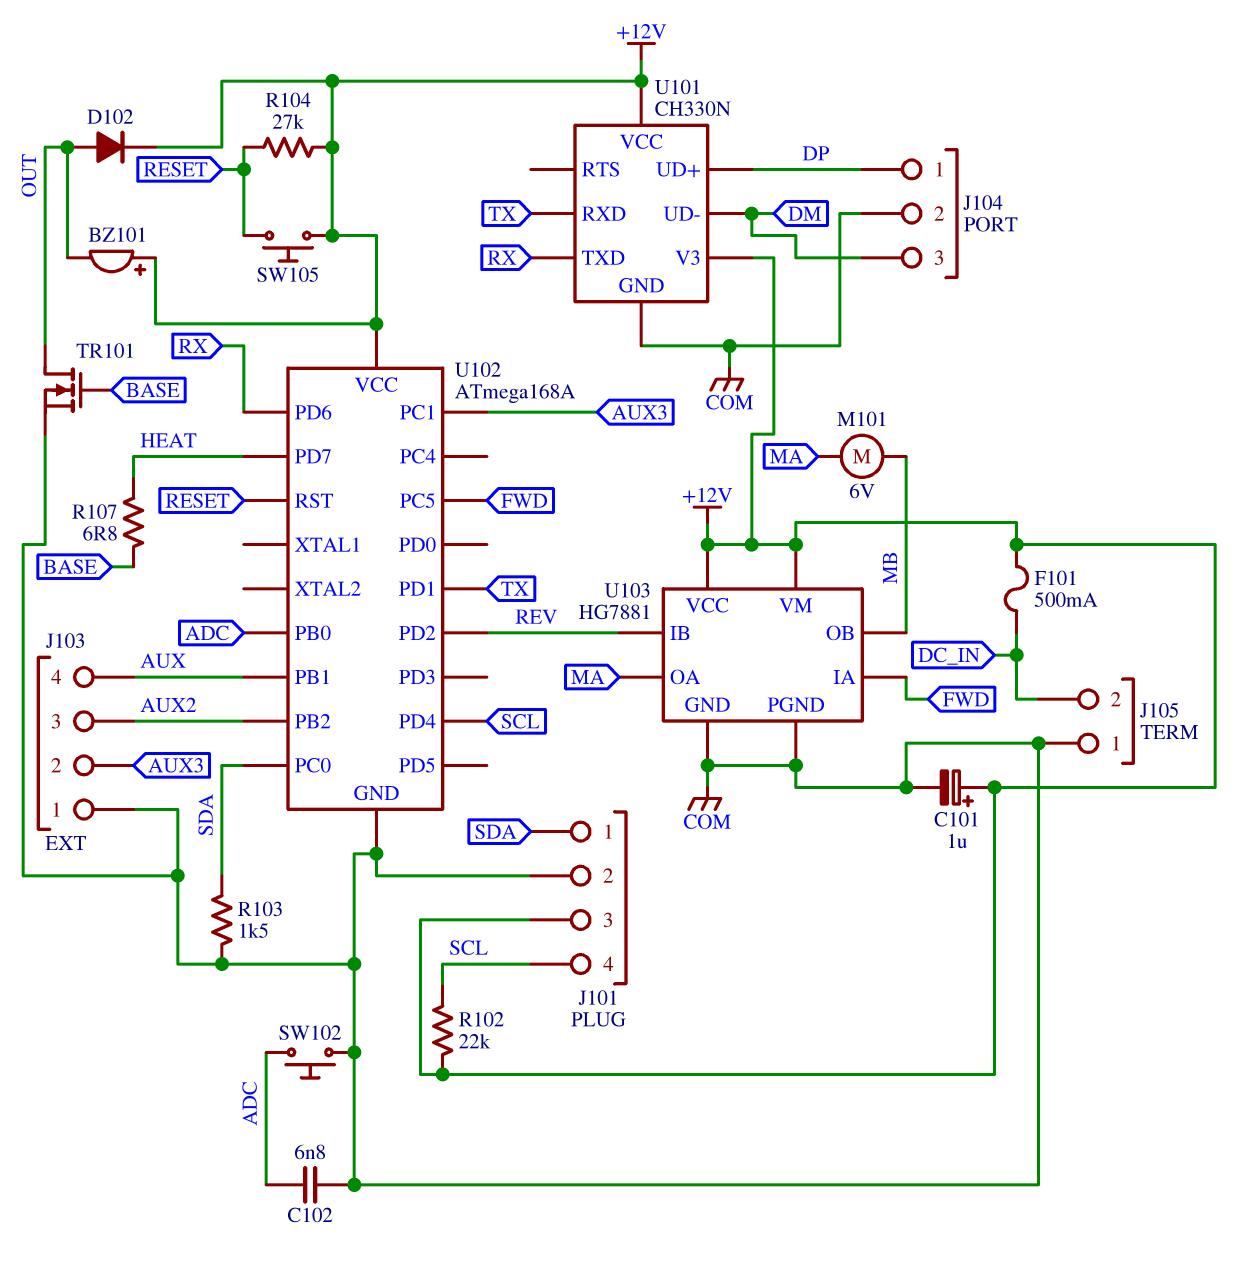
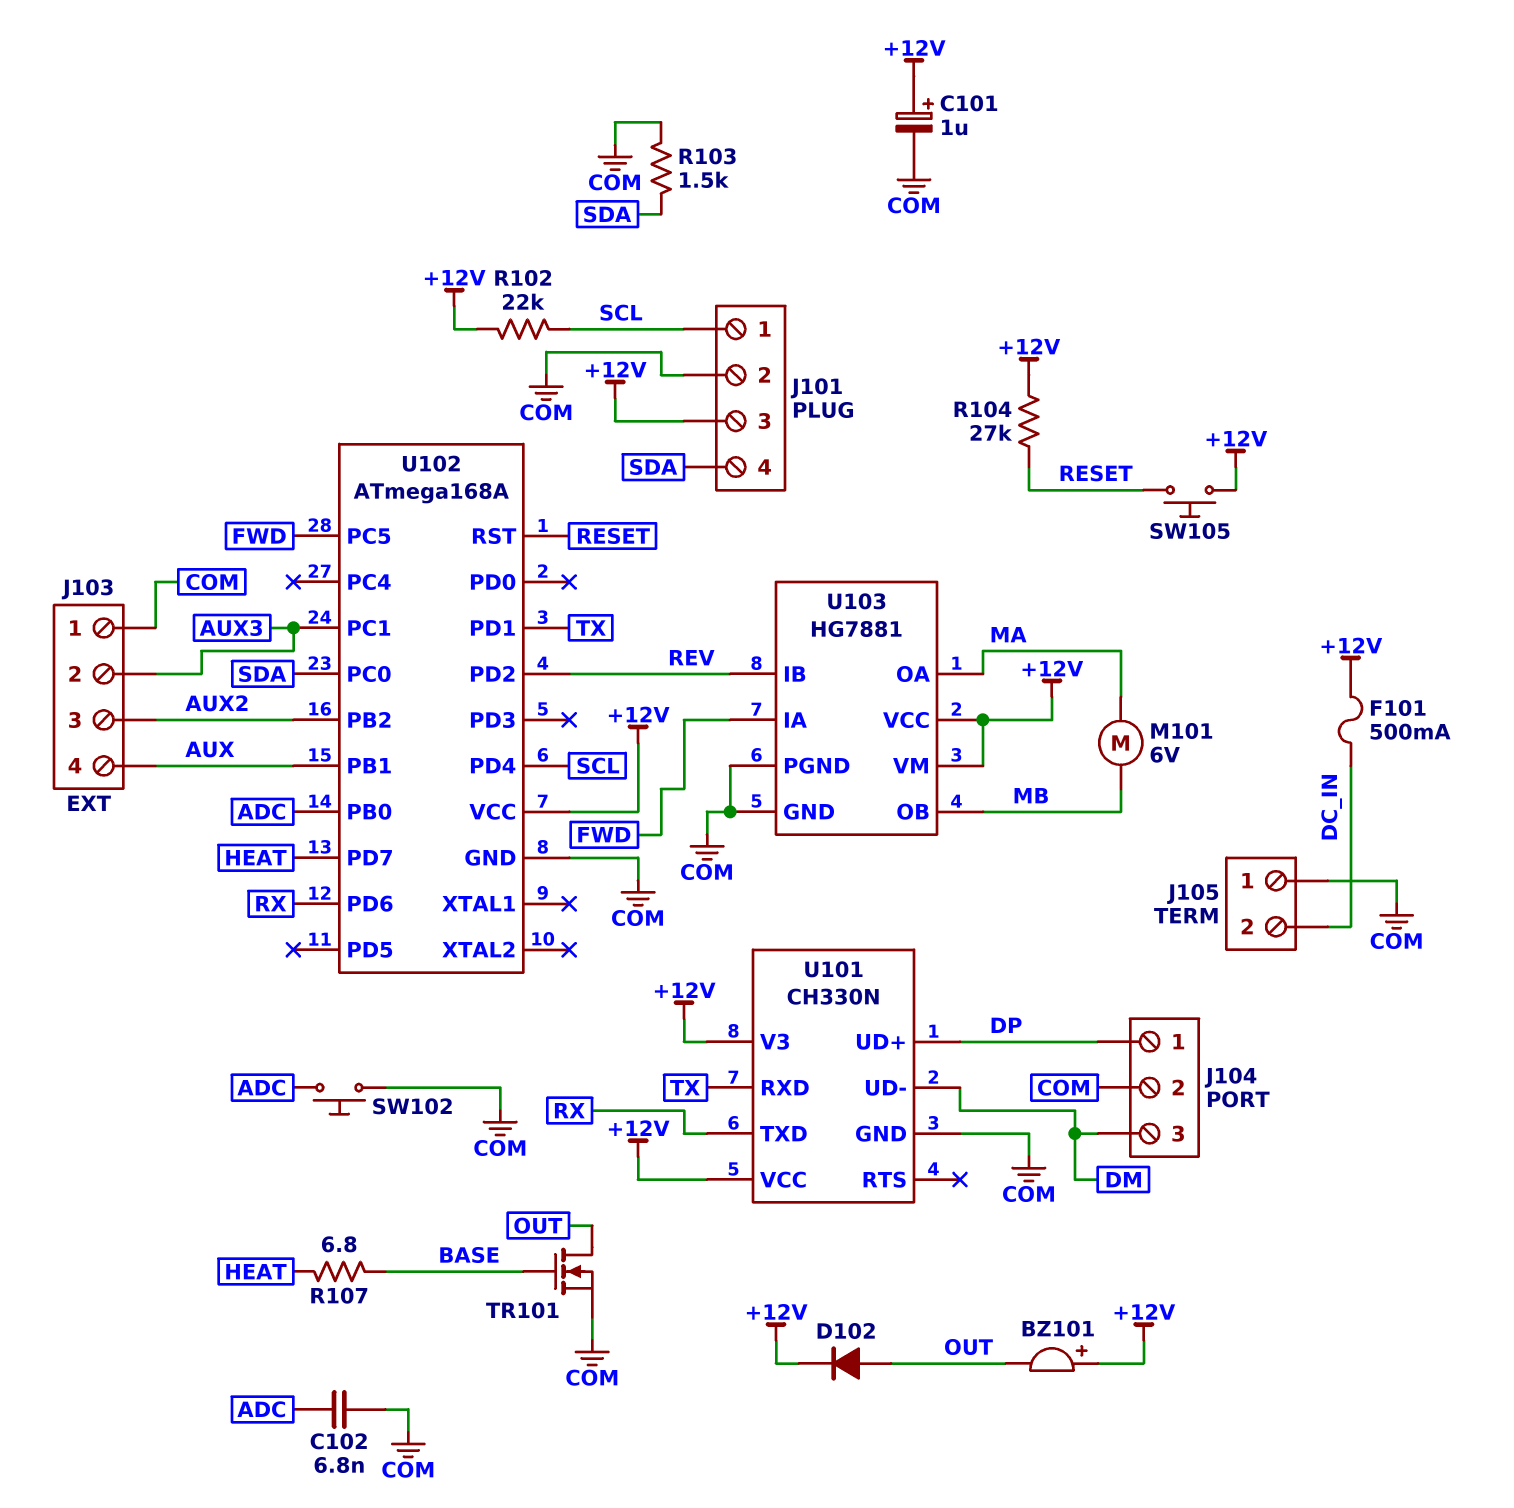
J101 pin 1: SDA -> SCL
J101 pin 4: SCL -> SDA

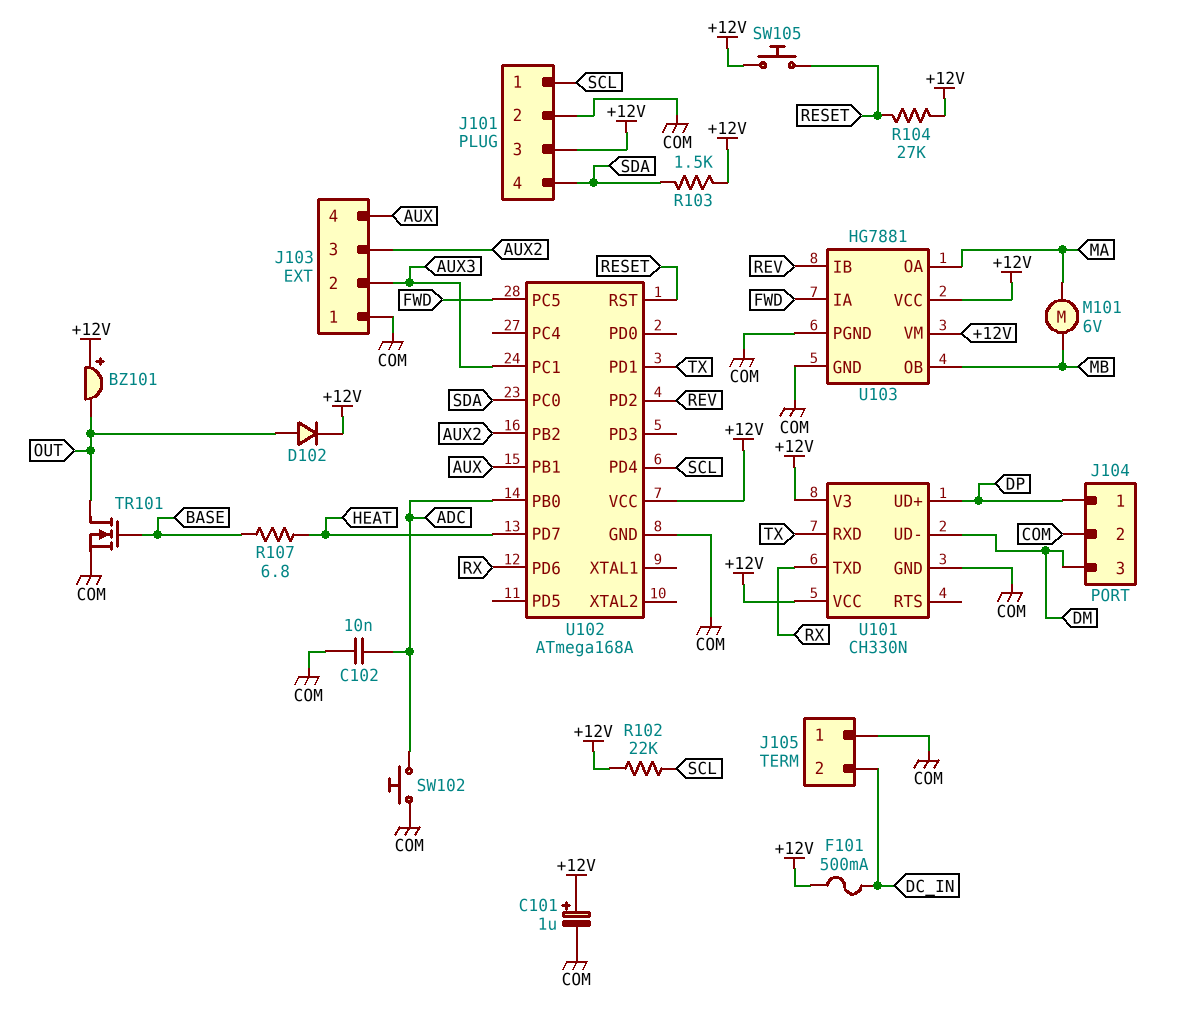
C102: 6.8nF (ADC, COM) -> 10nF (ADC, COM)
R103: 1.5k (COM, SDA) -> 1.5k (+12V, SDA)

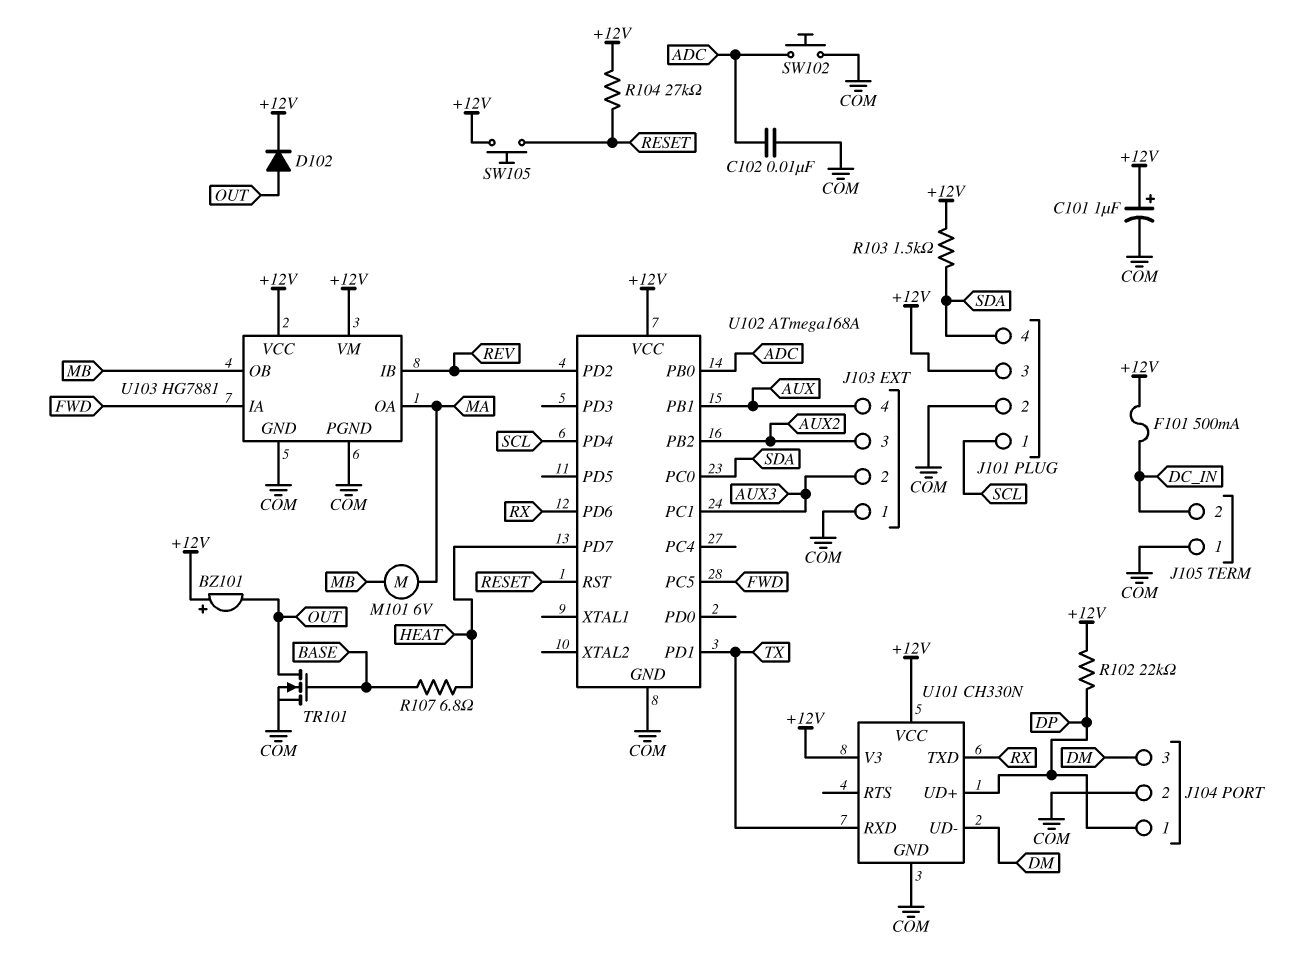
R102: 22k (+12V, SCL) -> 22k (+12V, DP)

